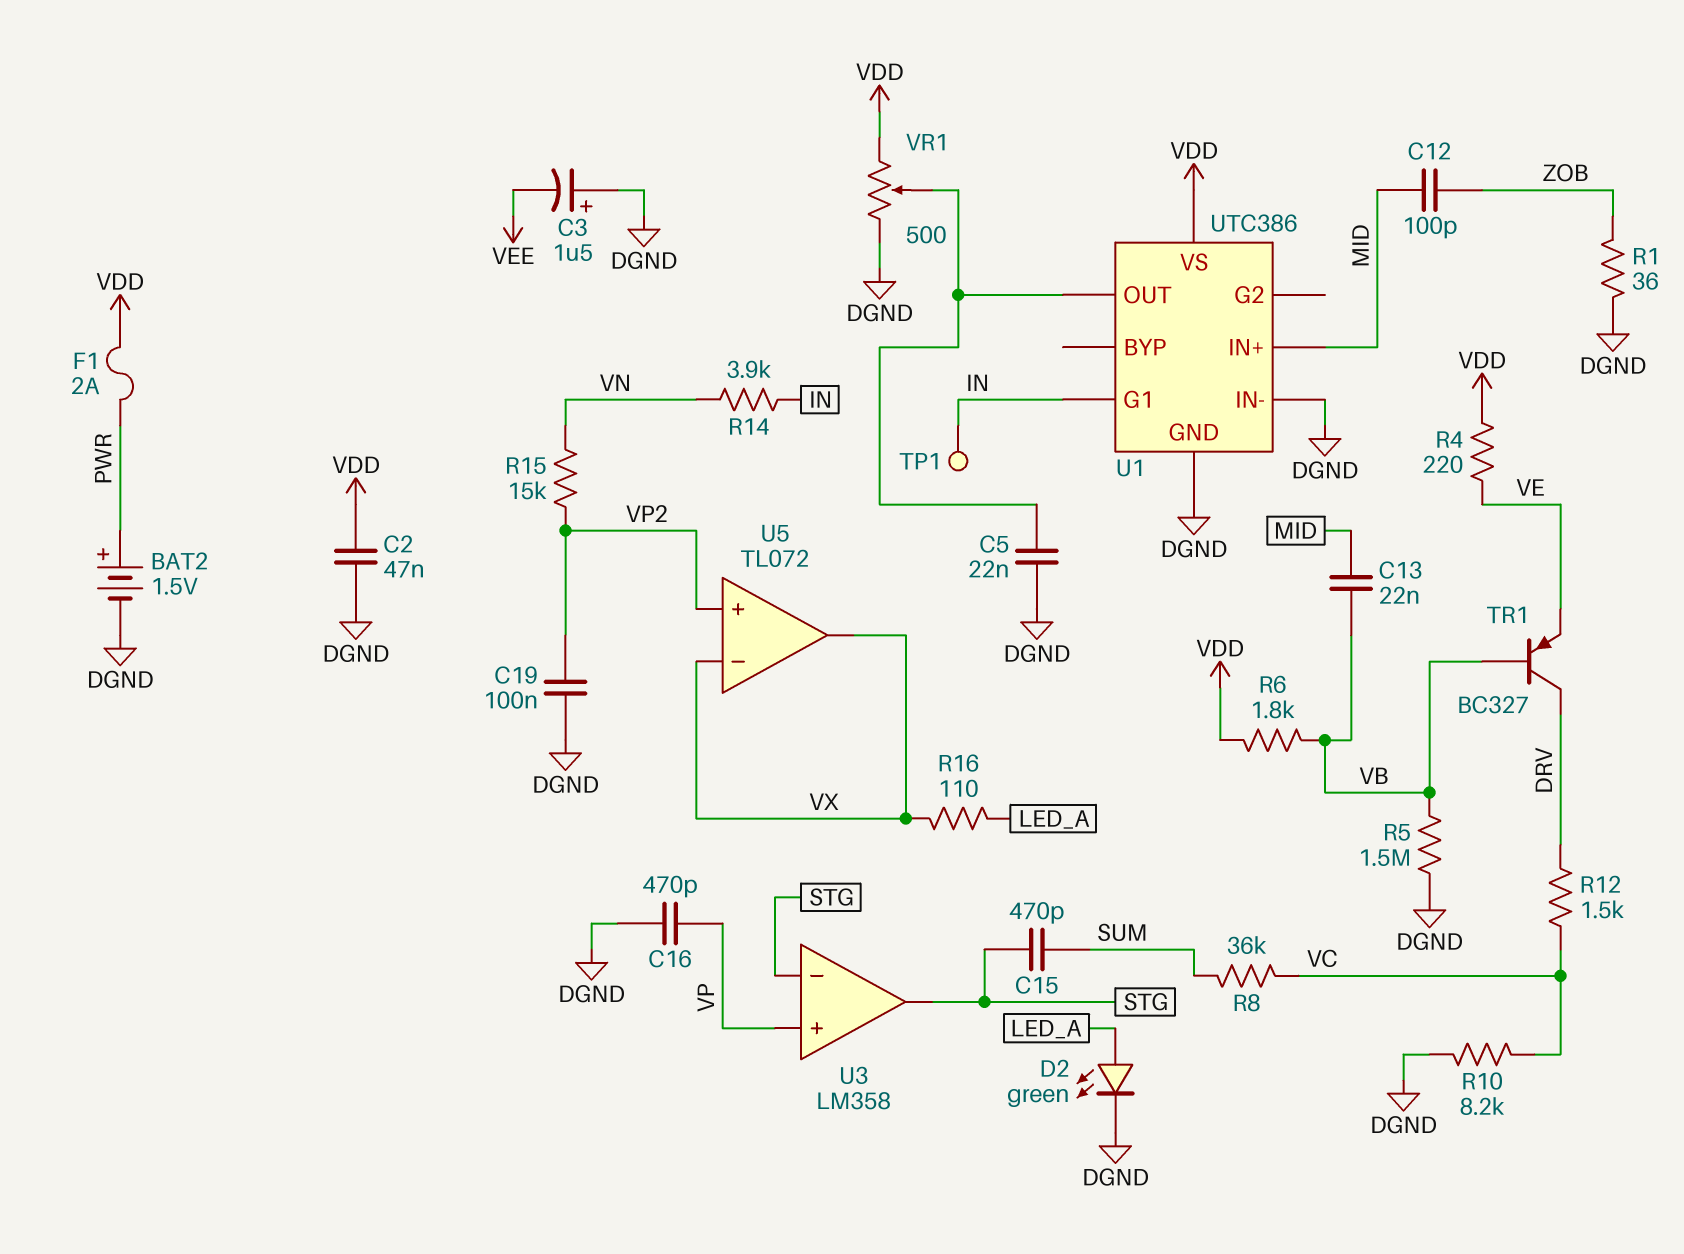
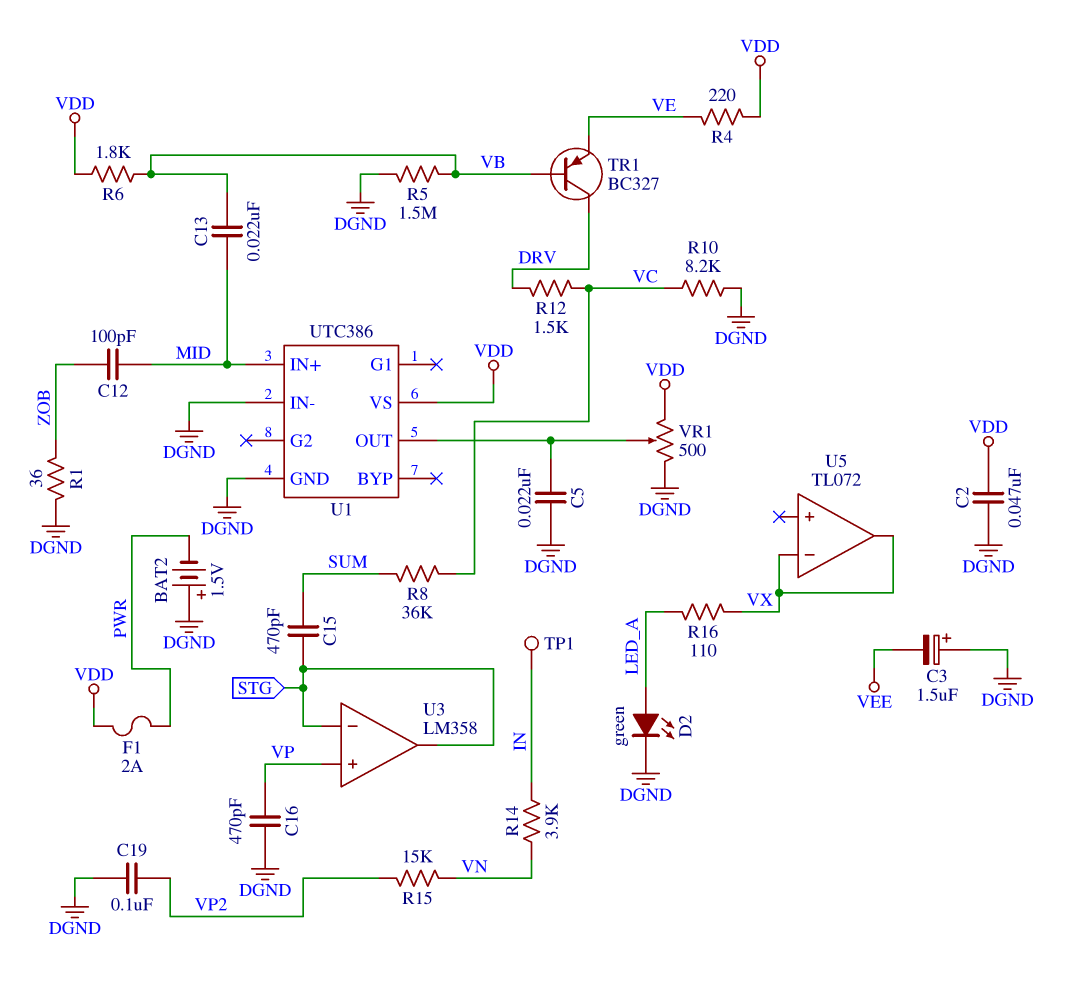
BAT2: 1.5V (plus PWR, minus DGND) -> 1.5V (plus DGND, minus PWR)
U1 pin G1: IN -> none
U5 pin in+: VP2 -> none

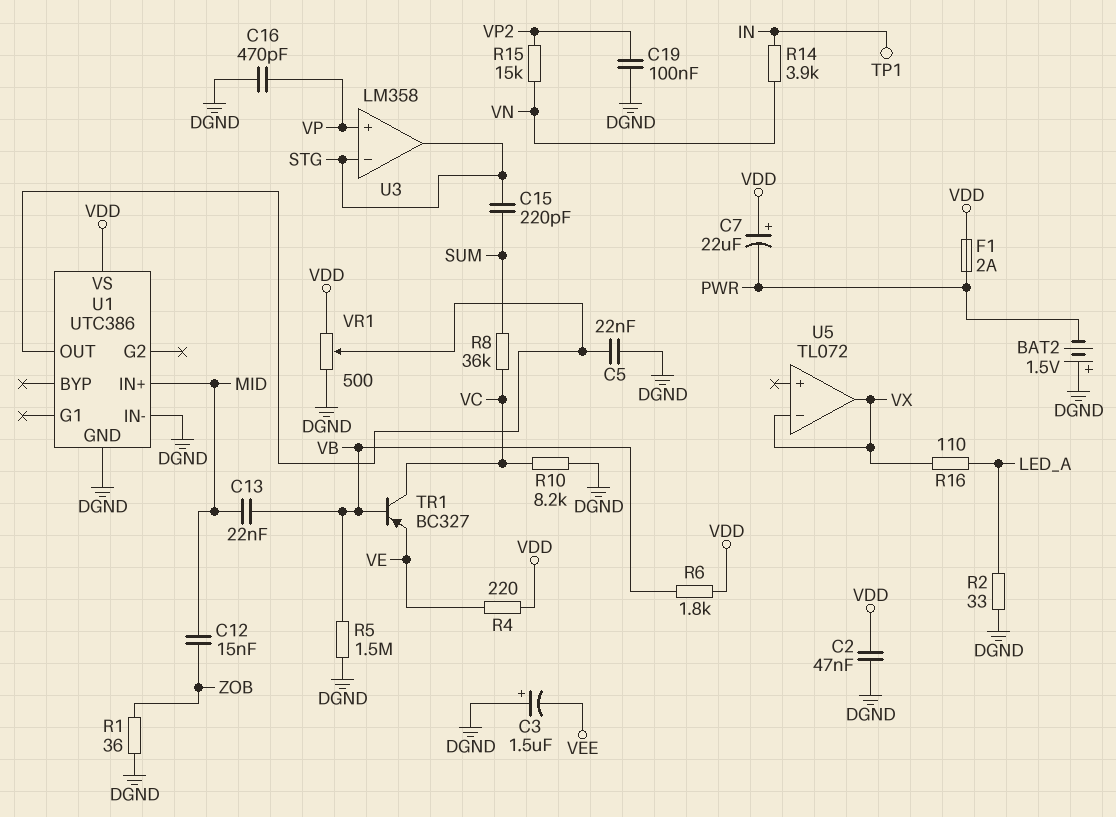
C7: none -> 22uF (plus VDD, minus PWR)
C12: 100pF (MID, ZOB) -> 15nF (MID, ZOB)
C15: 470pF (STG, SUM) -> 220pF (STG, SUM)
D2: LED green (A LED_A, K DGND) -> none
R2: none -> 33 (DGND, LED_A)
R12: 1.5k (DRV, VC) -> none
TR1: PNP BC327 (B VB, C DRV, E VE) -> PNP BC327 (B VB, C VC, E VE)

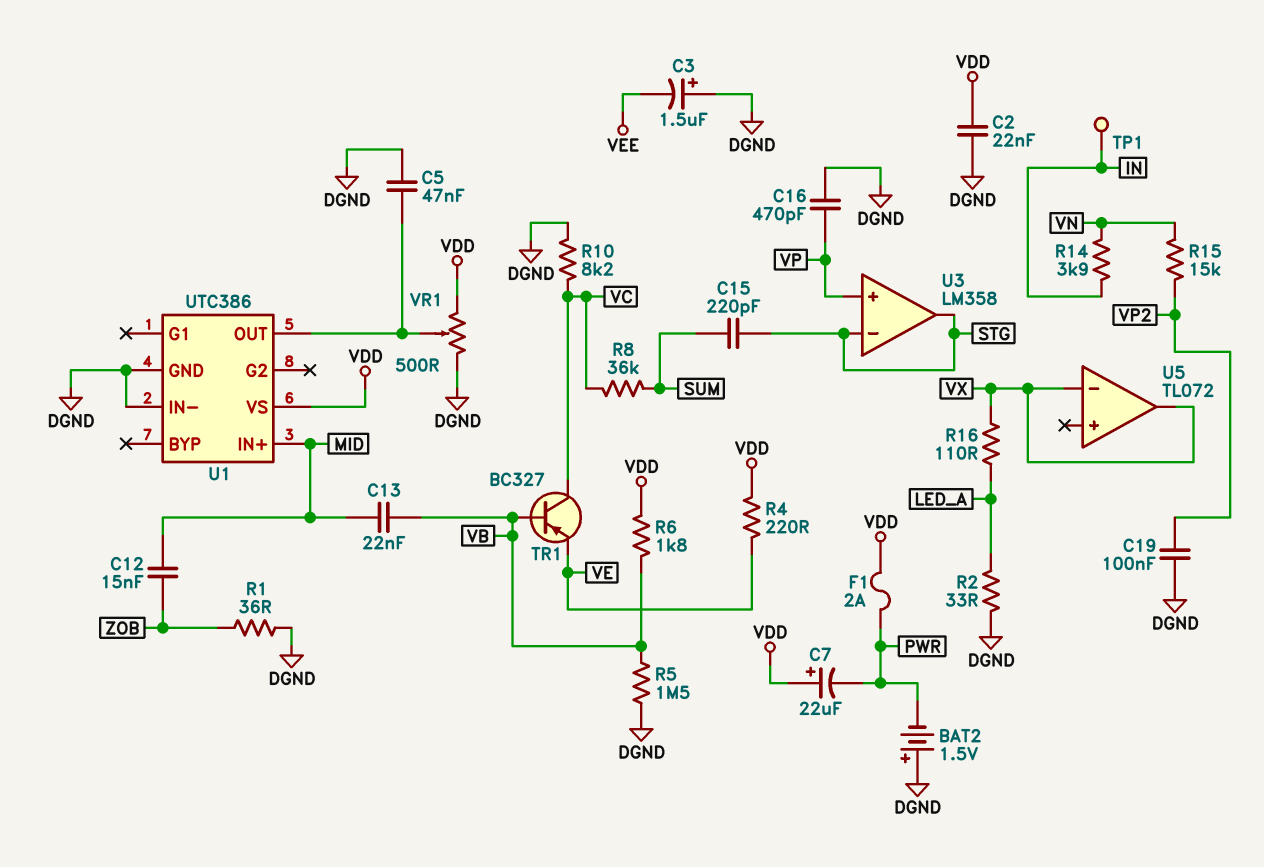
C2: 47nF (DGND, VDD) -> 22nF (DGND, VDD)
C5: 22nF (DGND, U1/OUT) -> 47nF (DGND, U1/OUT)

